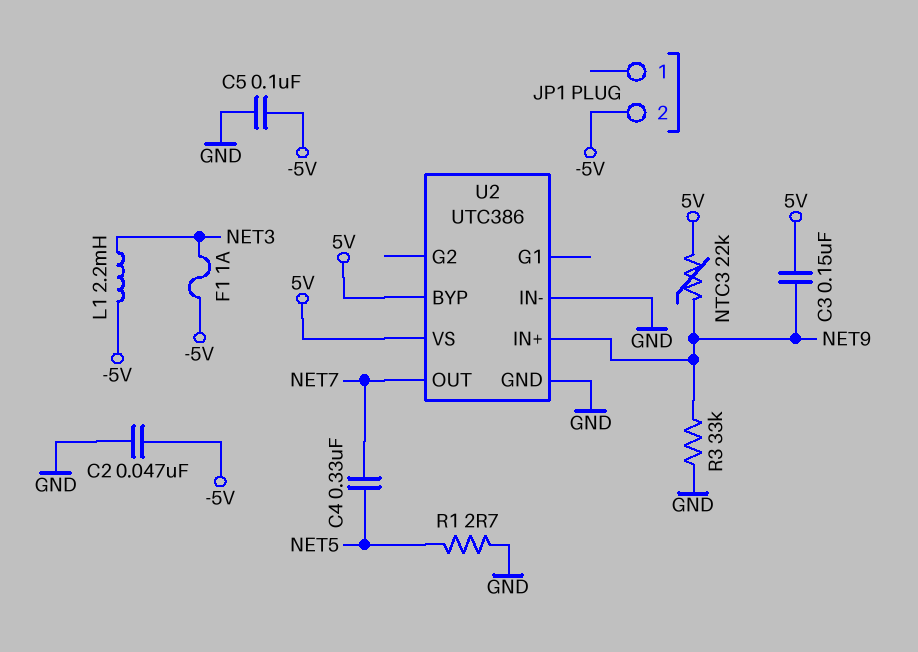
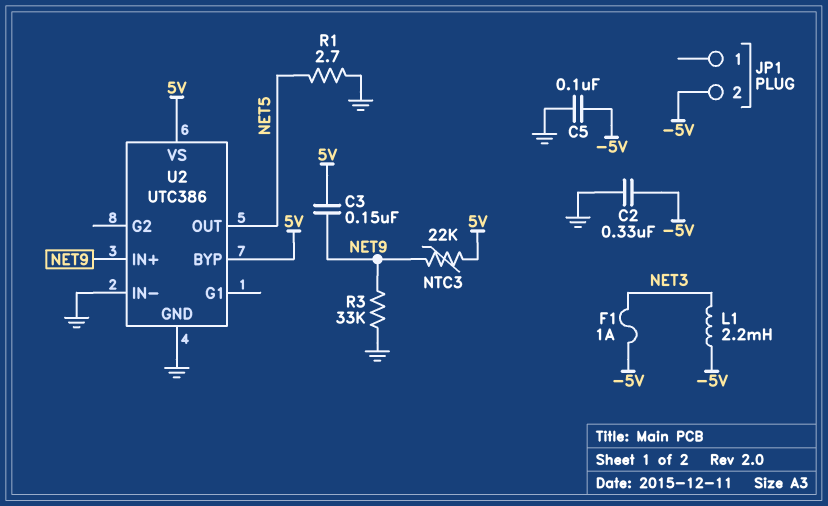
C2: 47nF (-5V, GND) -> 330nF (-5V, GND)
C4: 330nF (NET5, NET7) -> none
U2 pin OUT: NET7 -> NET5

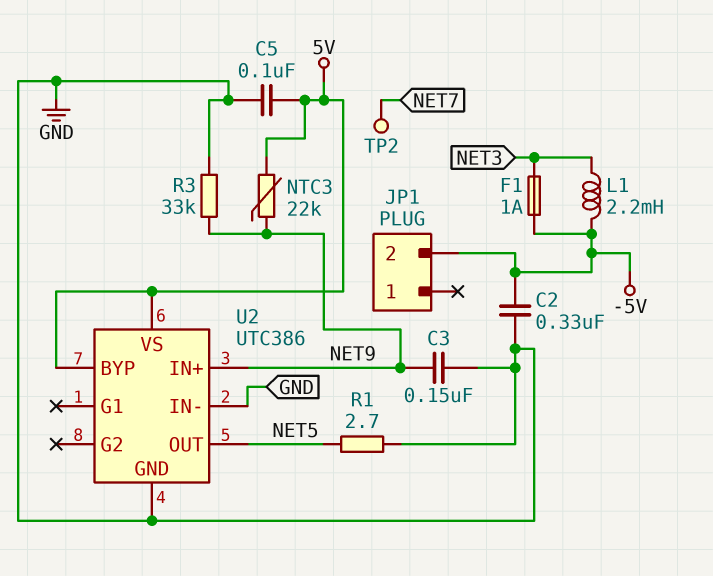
C3: 150nF (5V, NET9) -> 150nF (GND, NET9)
C5: 100nF (-5V, GND) -> 100nF (5V, GND)
TP2: none -> test point (NET7)

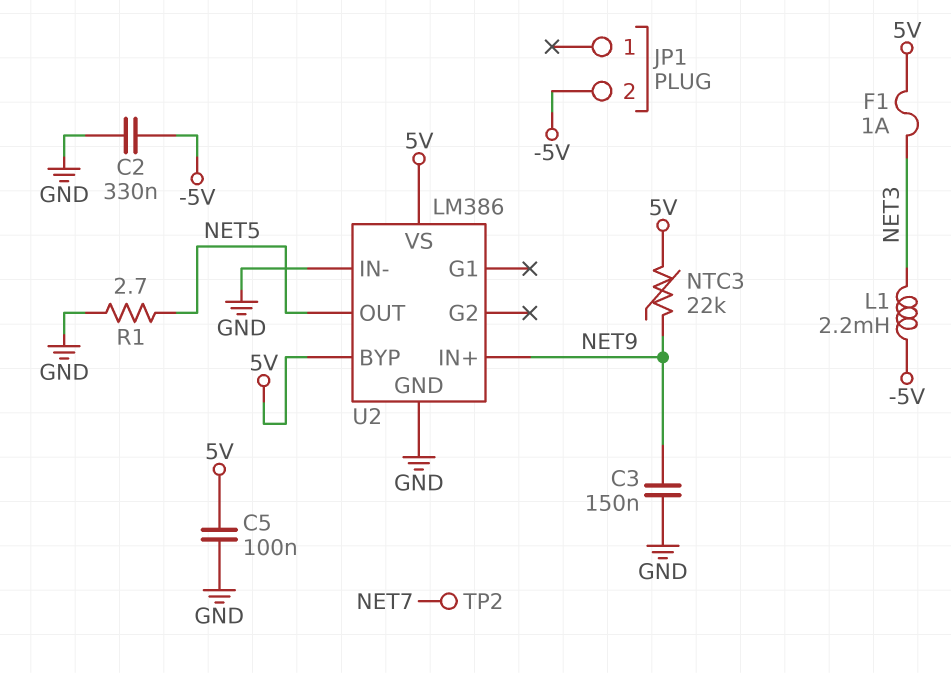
F1: 1A (-5V, NET3) -> 1A (5V, NET3)
R3: 33k (GND, NET9) -> none
U2: UTC386 -> LM386

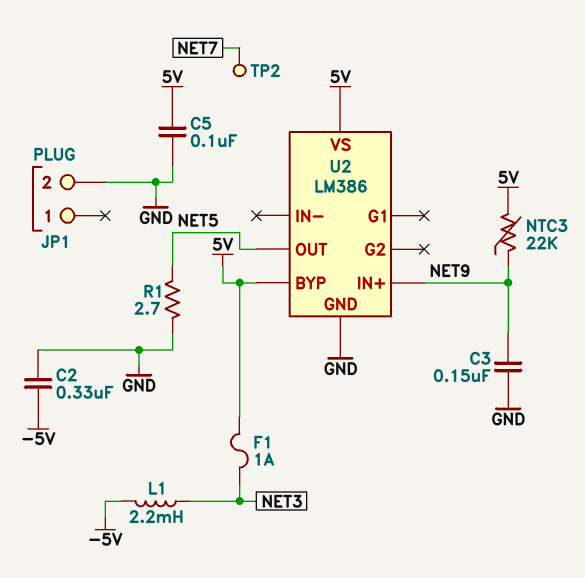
JP1 pin 2: -5V -> GND
U2 pin IN-: GND -> none

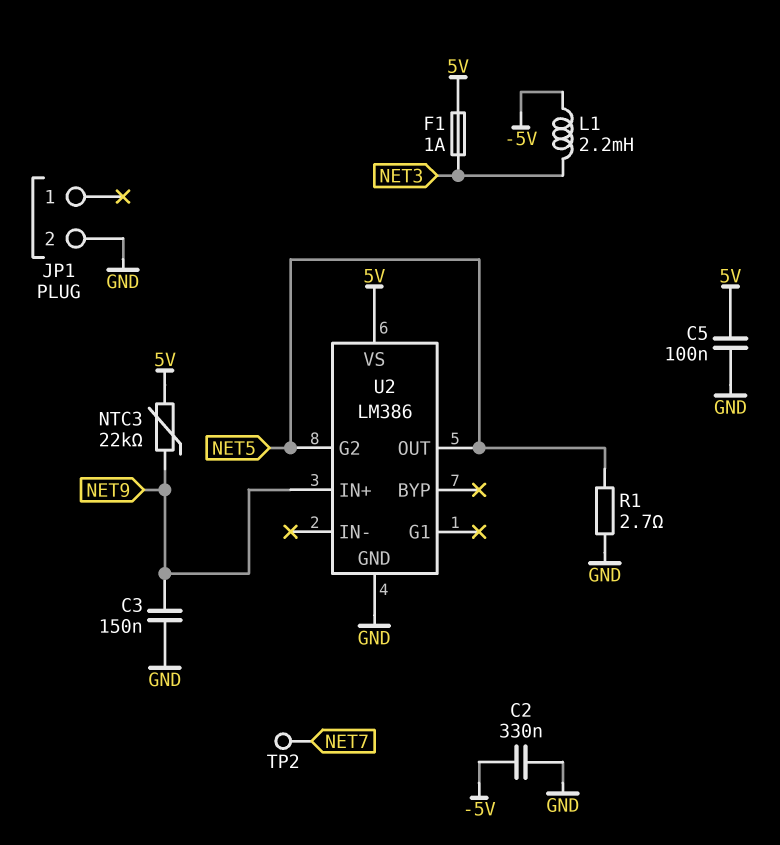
U2 pin BYP: 5V -> none
U2 pin G2: none -> NET5

